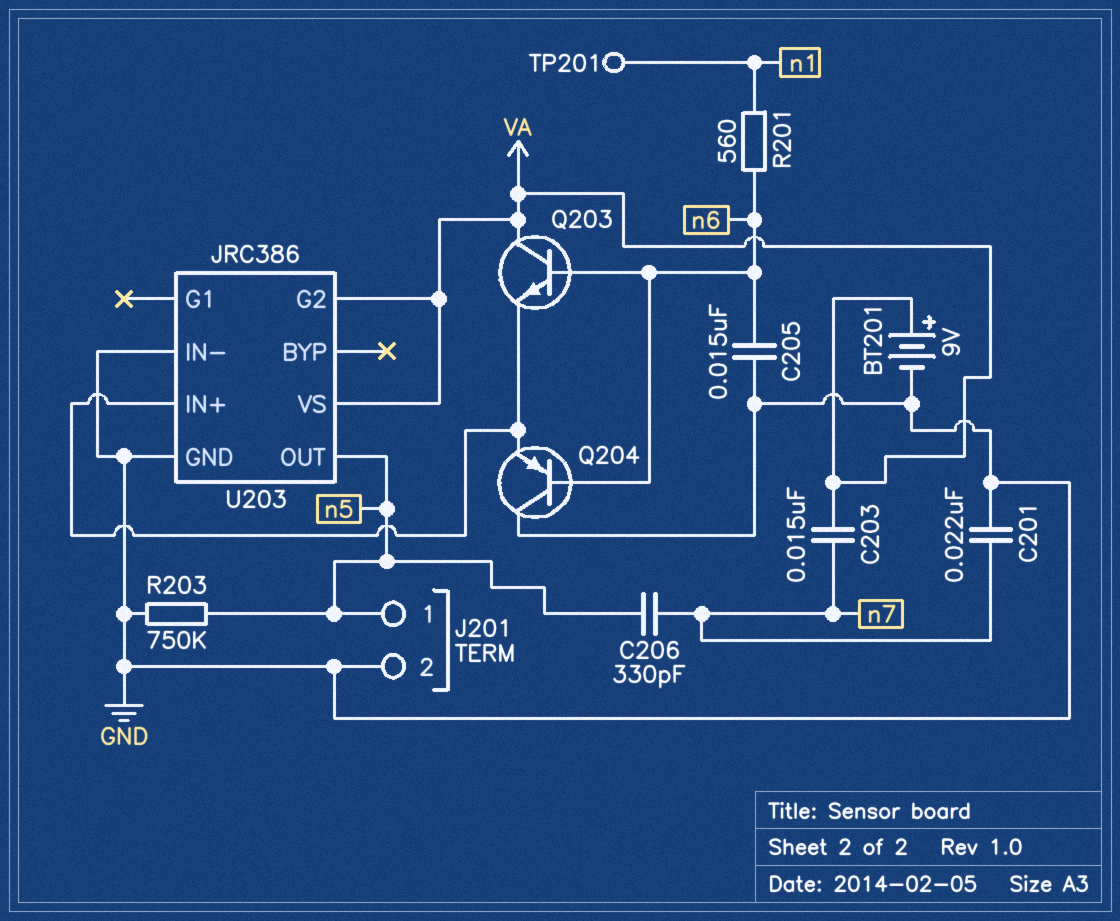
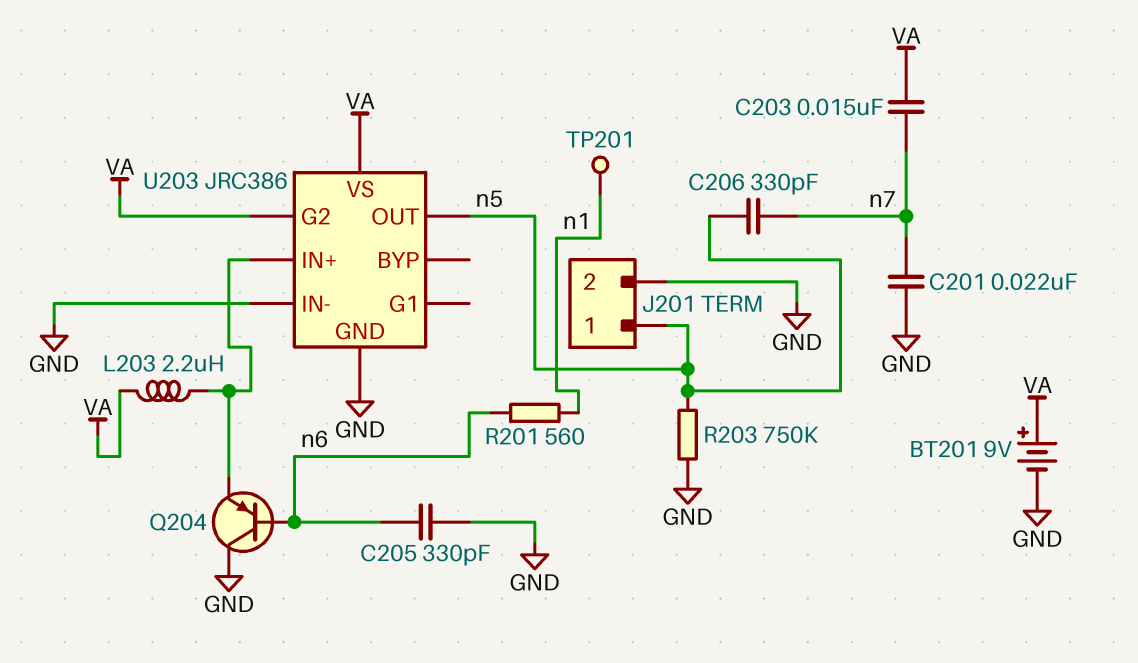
C205: 15nF (GND, n6) -> 330pF (GND, n6)
L203: none -> 2.2uH (U203/IN+, VA)
Q203: NPN (B n6, C VA, E U203/IN+) -> none

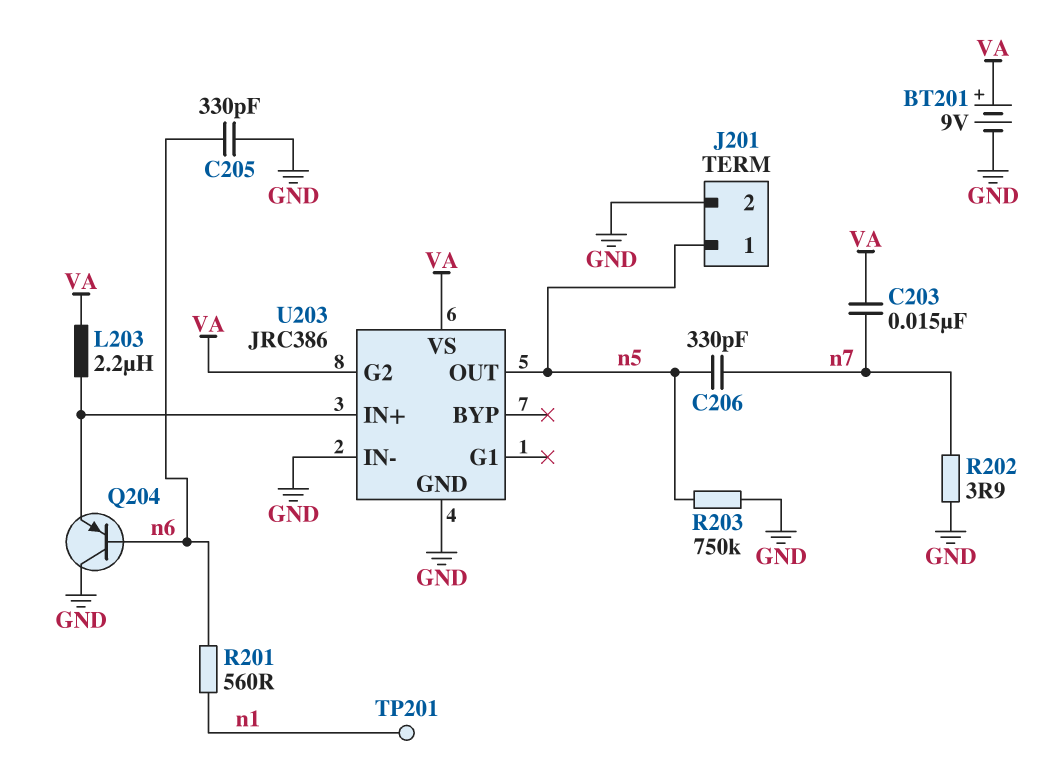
C201: 22nF (GND, n7) -> none
R202: none -> 3.9 (GND, n7)

